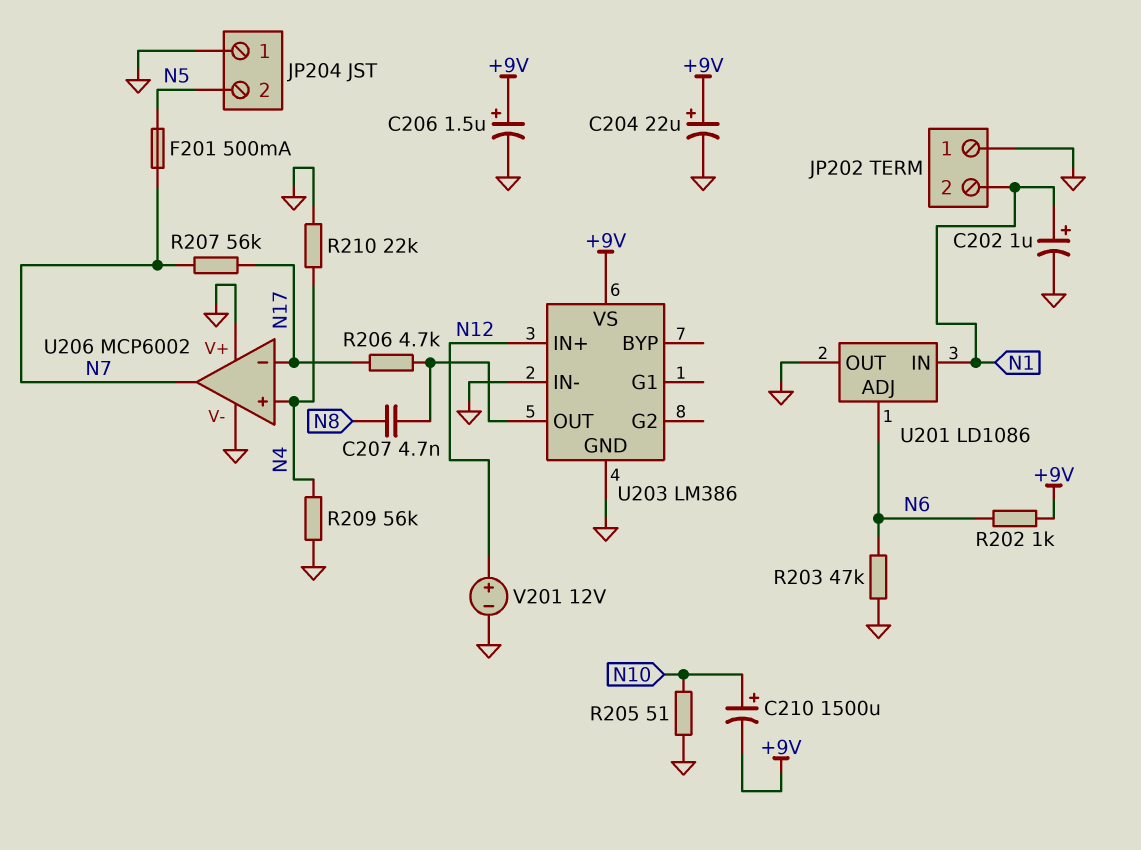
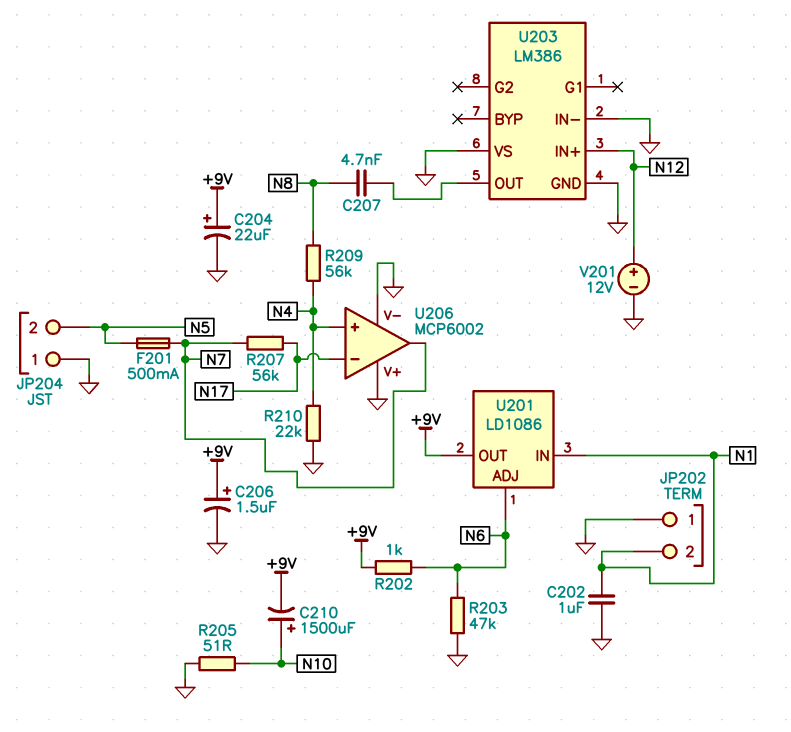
C202: 1uF (plus N1, minus GND) -> 1uF (GND, N1)
R206: 4.7k (N17, U203/OUT) -> none
R209: 56k (GND, N4) -> 56k (N4, N8)
U201 pin OUT: GND -> +9V
U203 pin VS: +9V -> GND

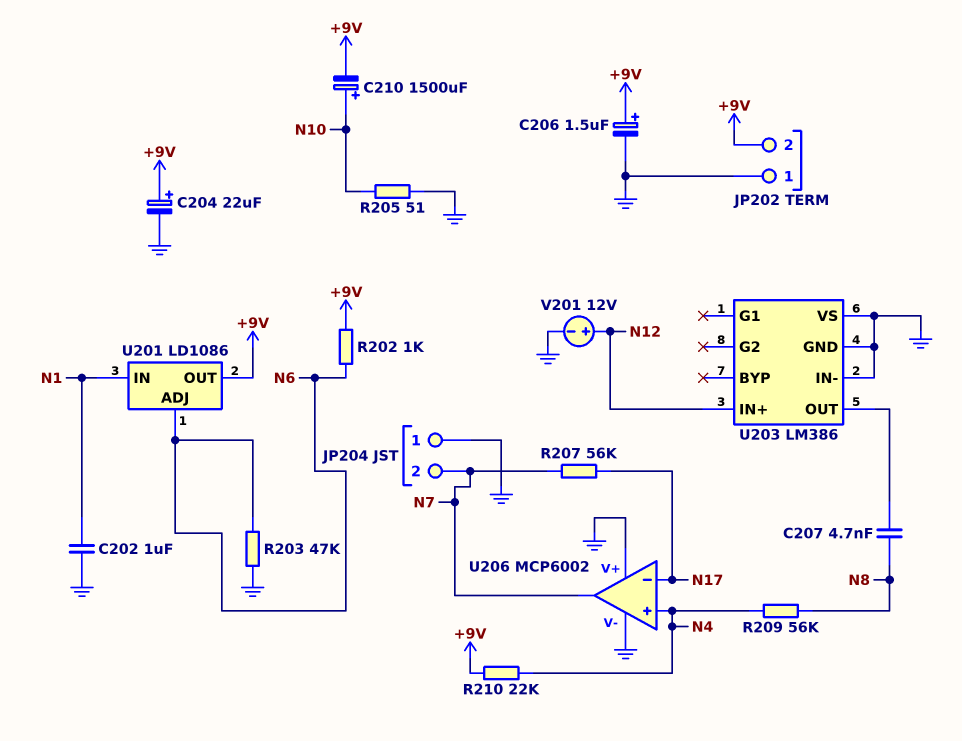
F201: 500mA (N5, N7) -> none
JP202 pin 2: N1 -> +9V
JP204 pin 2: N5 -> N7
R210: 22k (GND, N4) -> 22k (+9V, N4)

